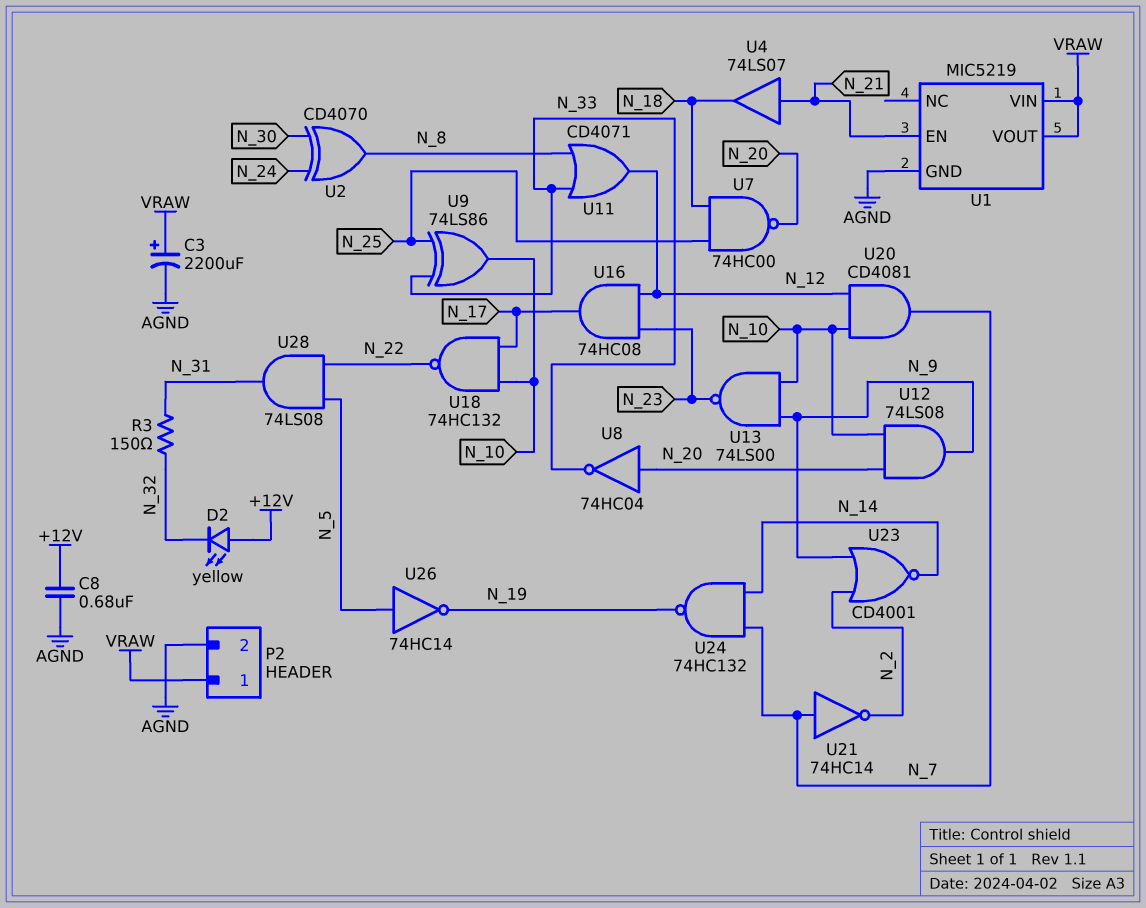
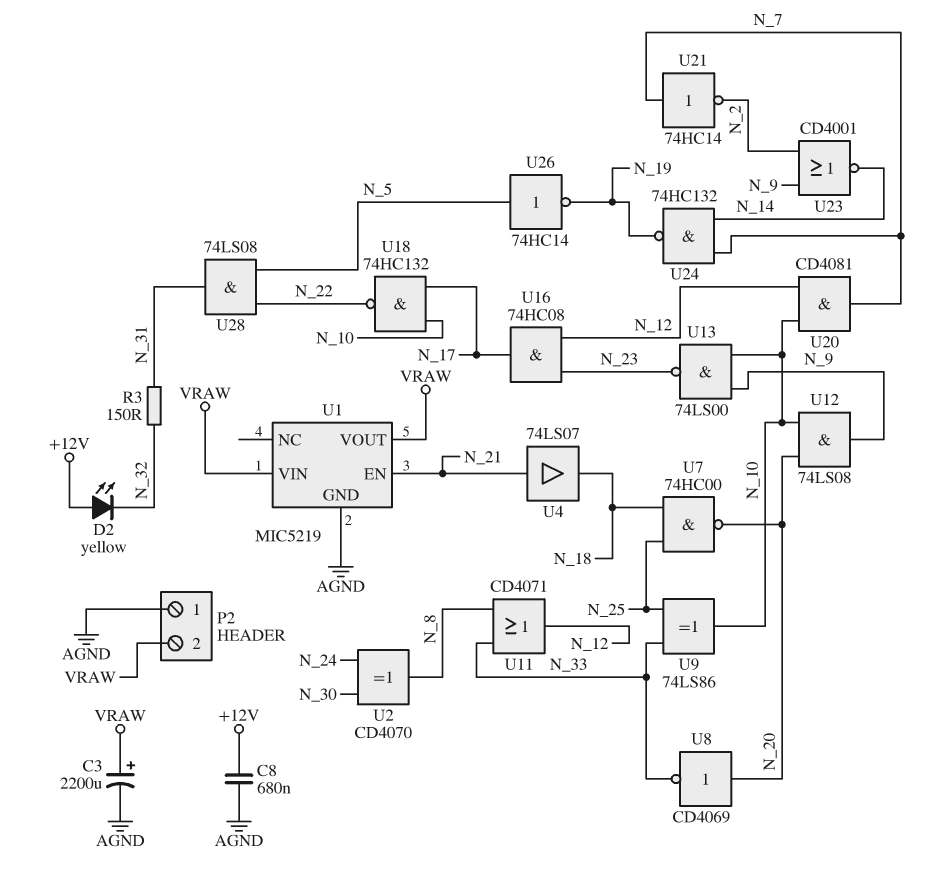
P2 pin 1: VRAW -> AGND
P2 pin 2: AGND -> VRAW
U8: NOT 74HC04 (in N_20, out N_33) -> NOT CD4069 (in N_20, out N_33)

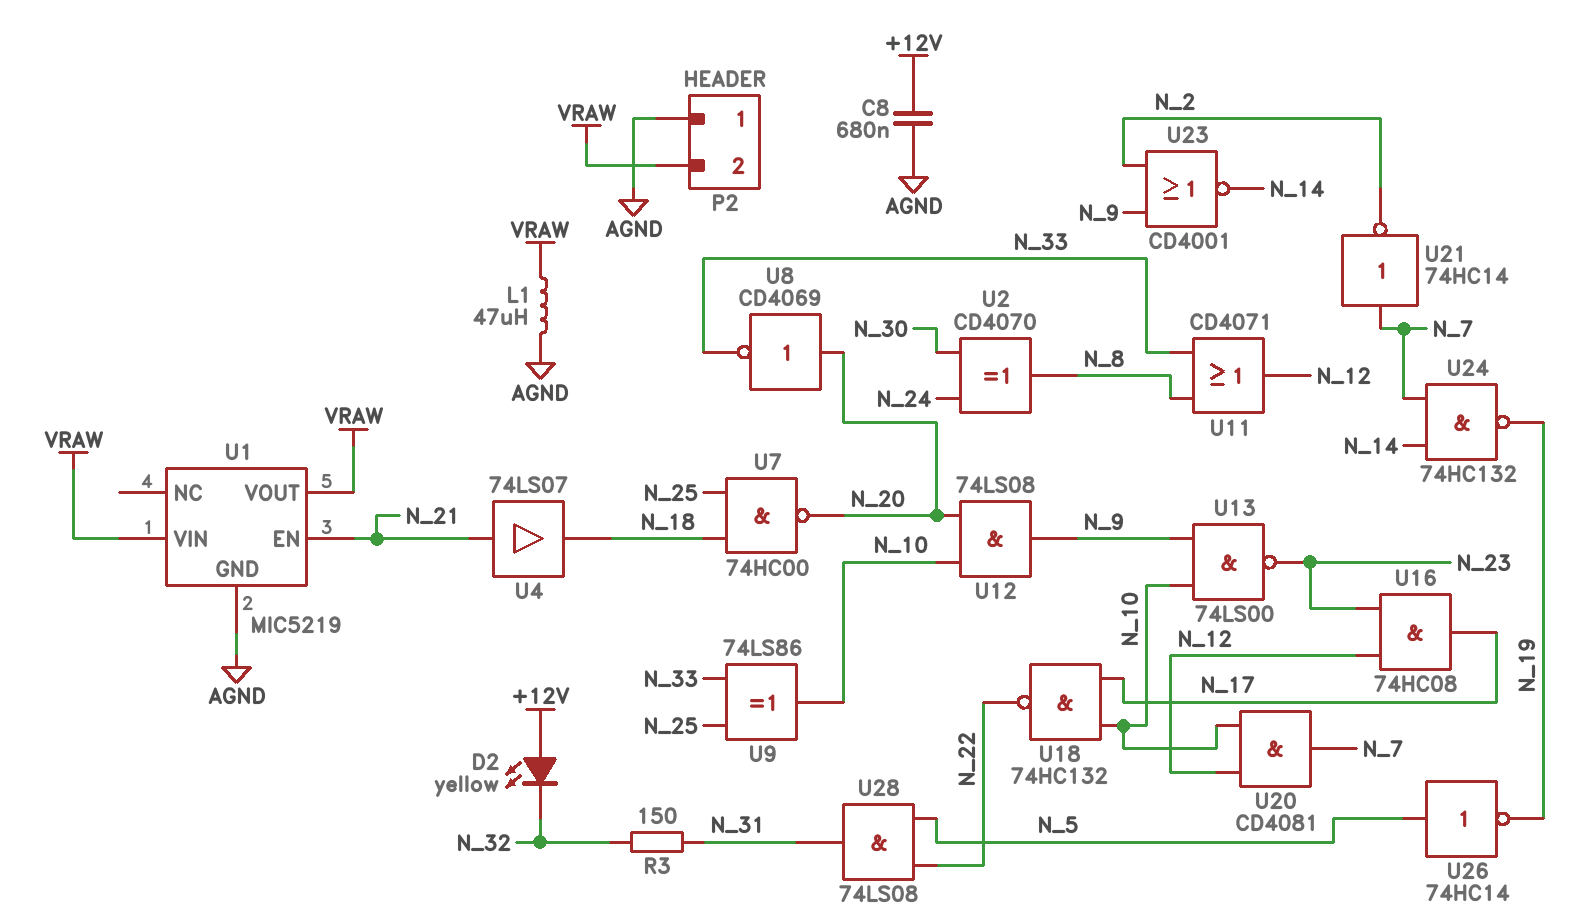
C3: 2200uF (plus VRAW, minus AGND) -> none
L1: none -> 47uH (AGND, VRAW)

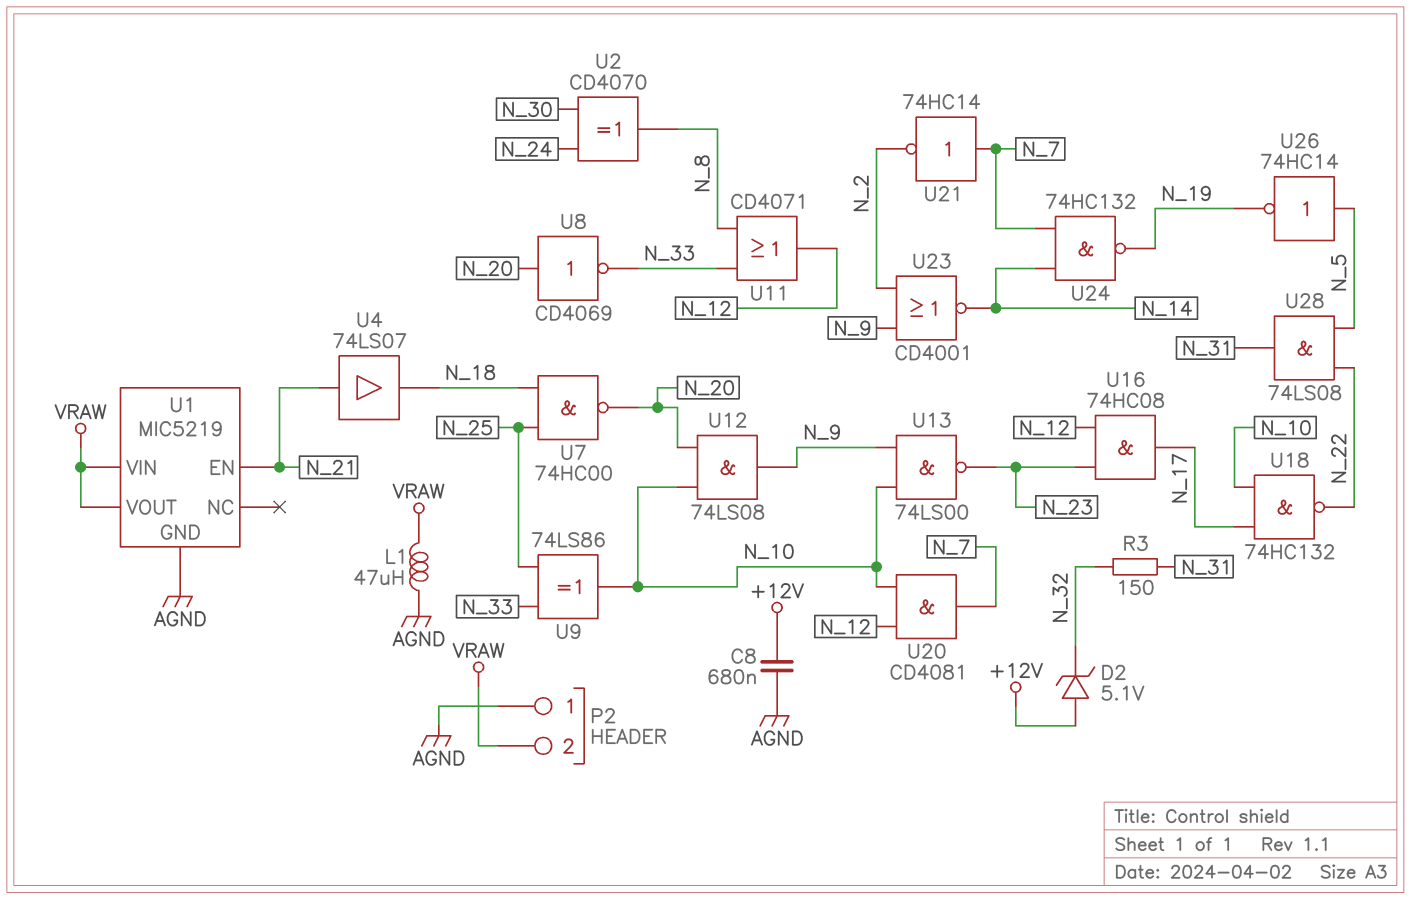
D2: LED yellow (A +12V, K N_32) -> zener 5.1V (A +12V, K N_32)

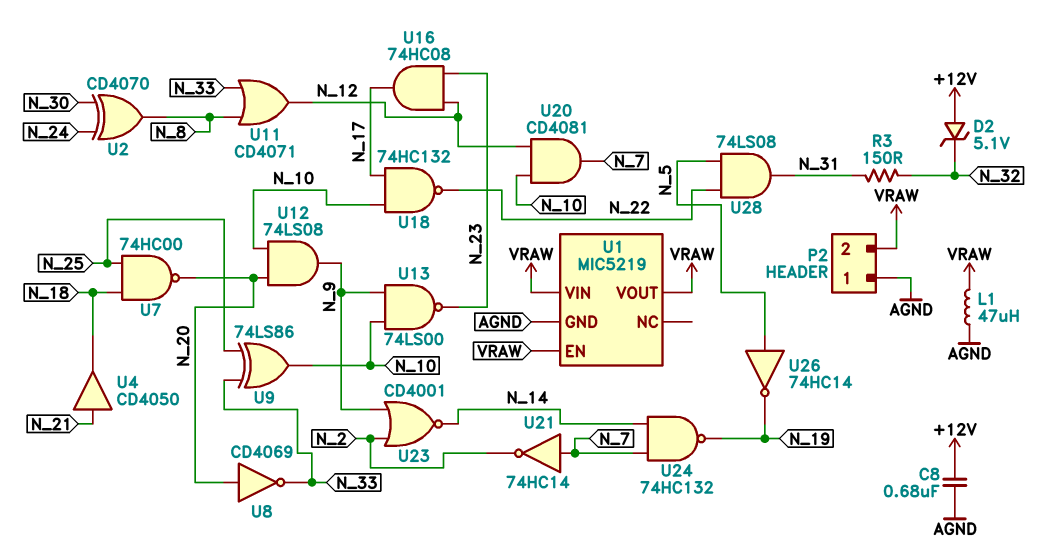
U1 pin EN: N_21 -> VRAW
U4: buffer 74LS07 (in N_21, out N_18) -> buffer CD4050 (in N_21, out N_18)

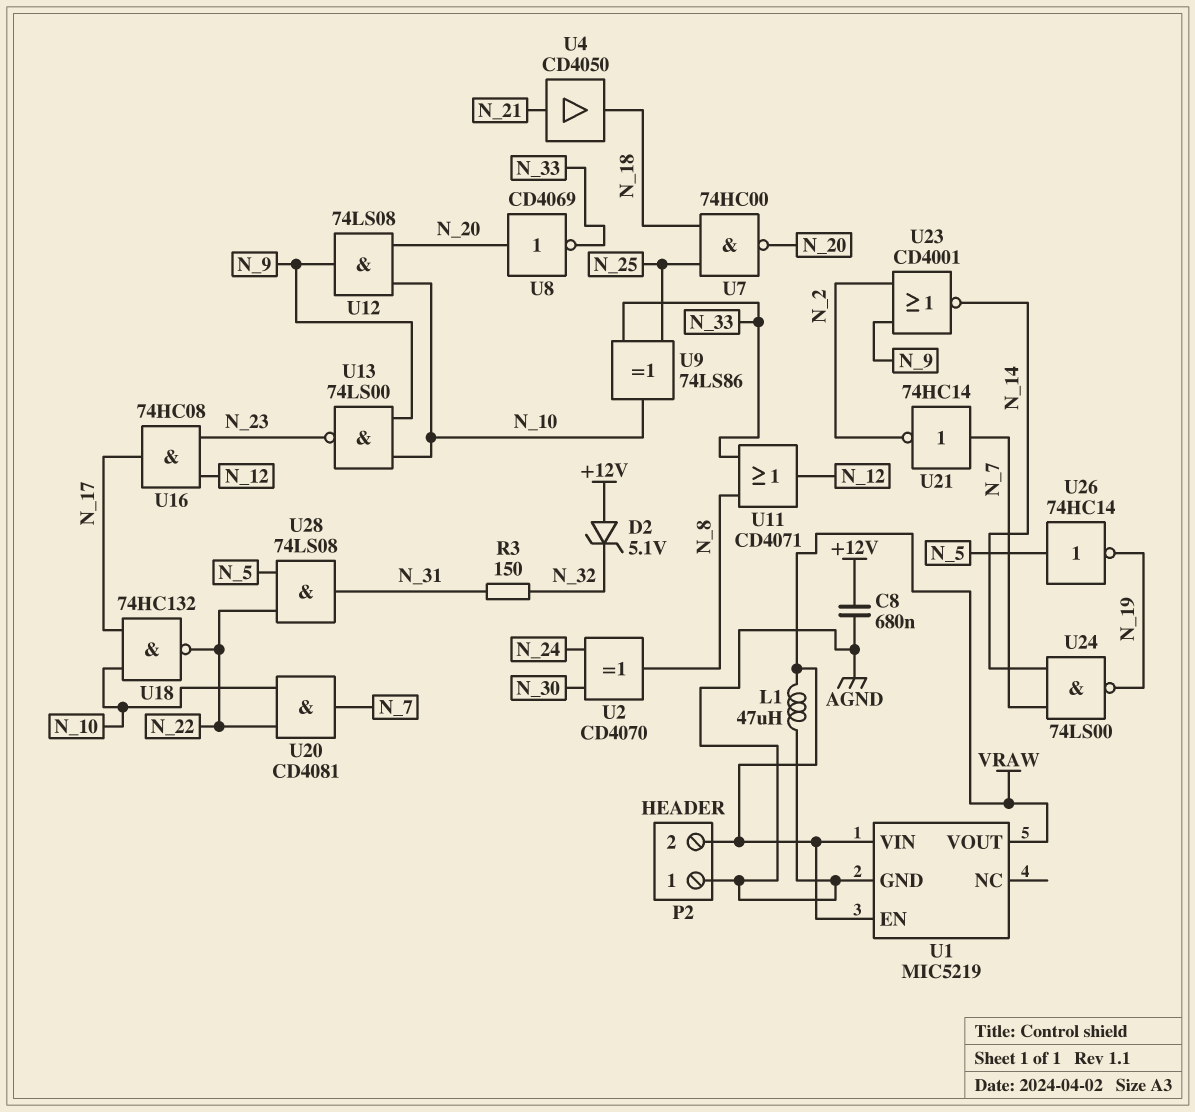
U20: AND CD4081 (in N_10, in N_12, out N_7) -> AND CD4081 (in N_10, in N_22, out N_7)
U24: NAND 74HC132 (in N_7, in N_14, out N_19) -> NAND 74LS00 (in N_7, in N_14, out N_19)

